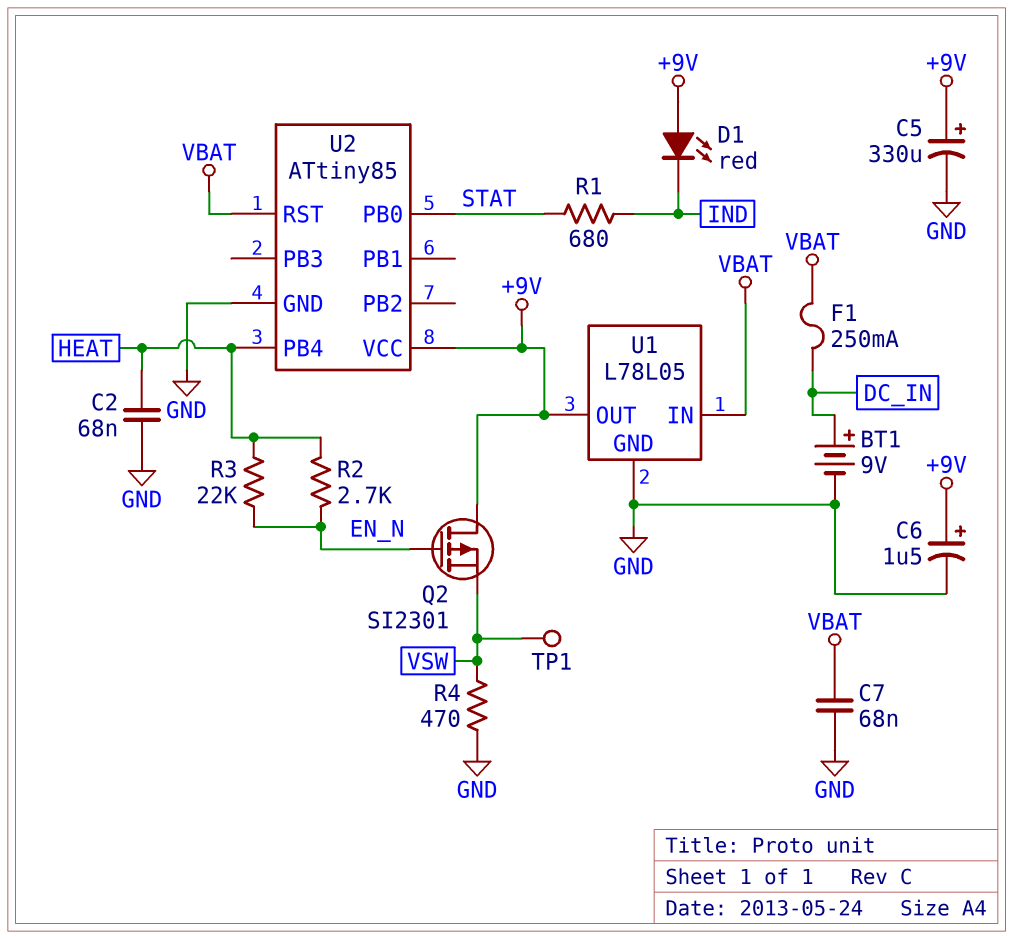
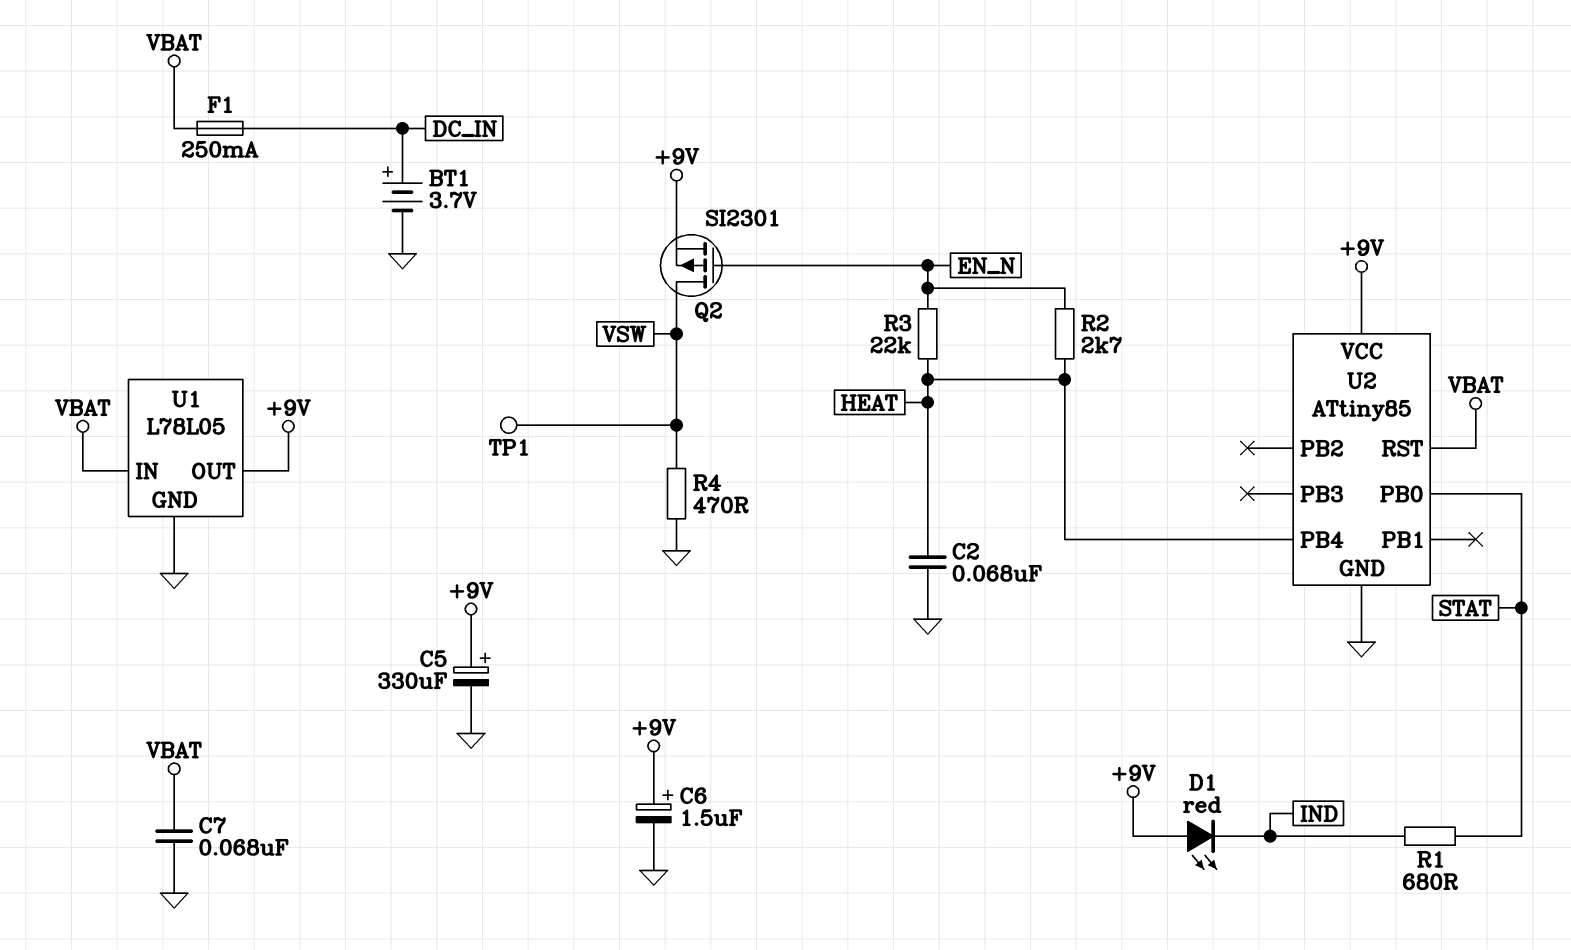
BT1: 9V (plus DC_IN, minus GND) -> 3.7V (plus DC_IN, minus GND)
Q2: PMOS SI2301 (G EN_N, D +9V, S VSW) -> PMOS SI2301 (G EN_N, D VSW, S +9V)

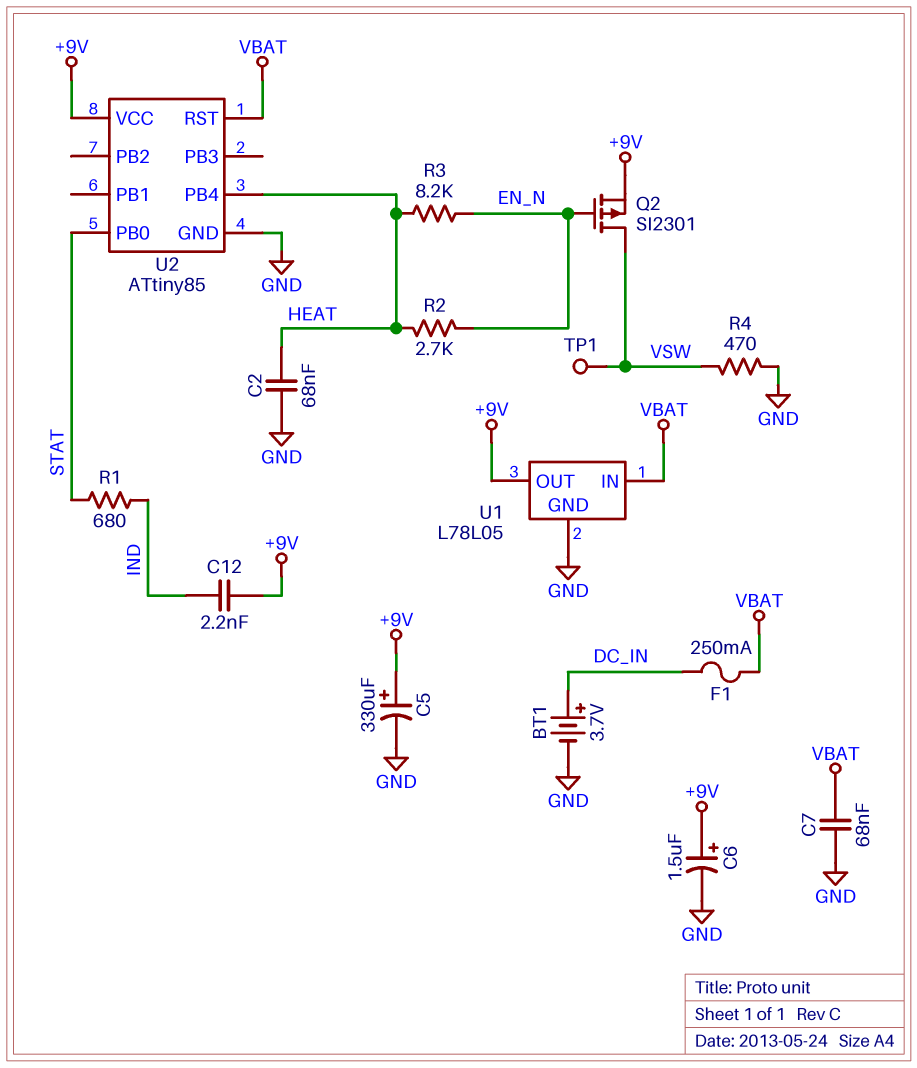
C12: none -> 2.2nF (+9V, IND)
D1: LED red (A +9V, K IND) -> none
R3: 22k (EN_N, HEAT) -> 8.2k (EN_N, HEAT)

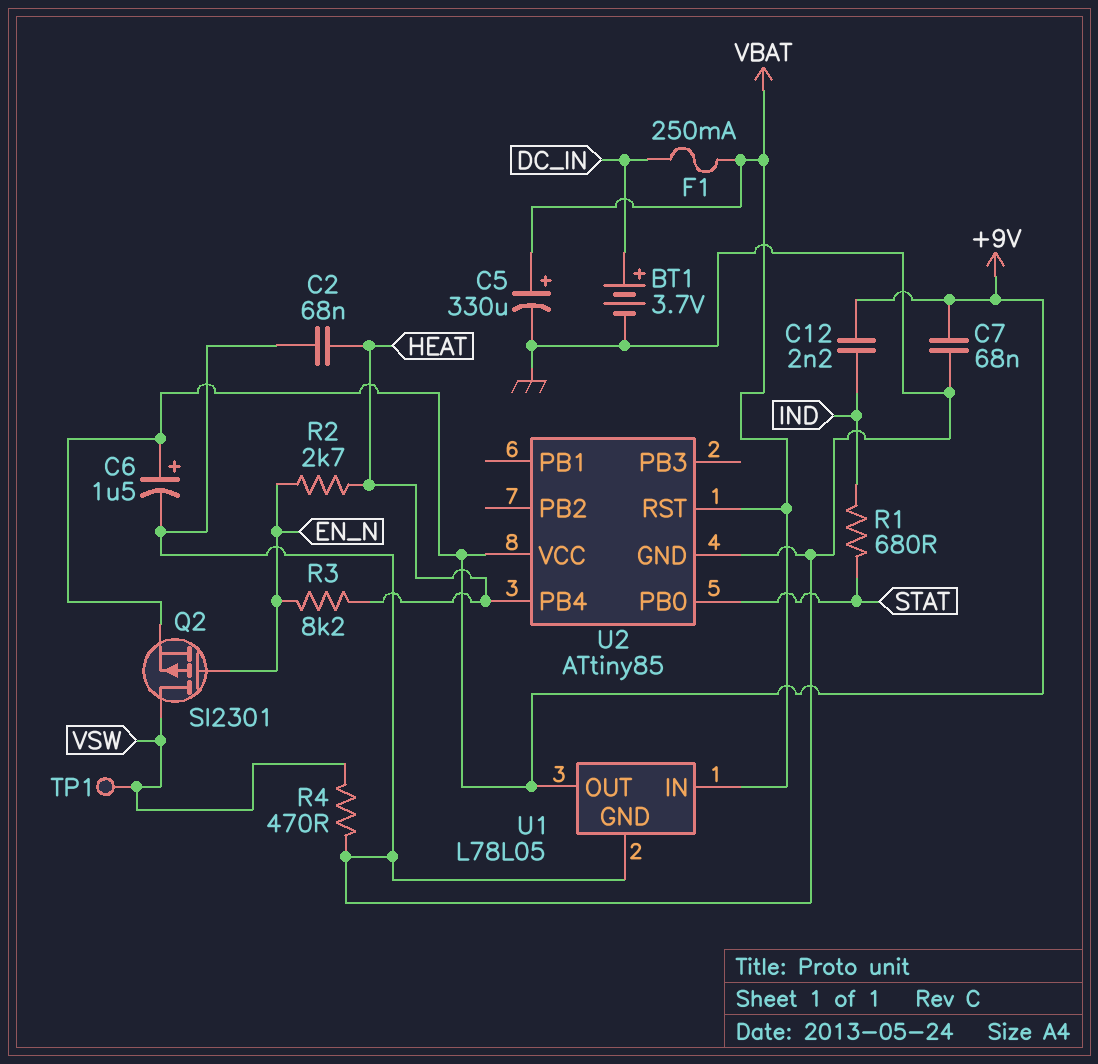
C5: 330uF (plus +9V, minus GND) -> 330uF (plus VBAT, minus GND)
C7: 68nF (GND, VBAT) -> 68nF (+9V, GND)

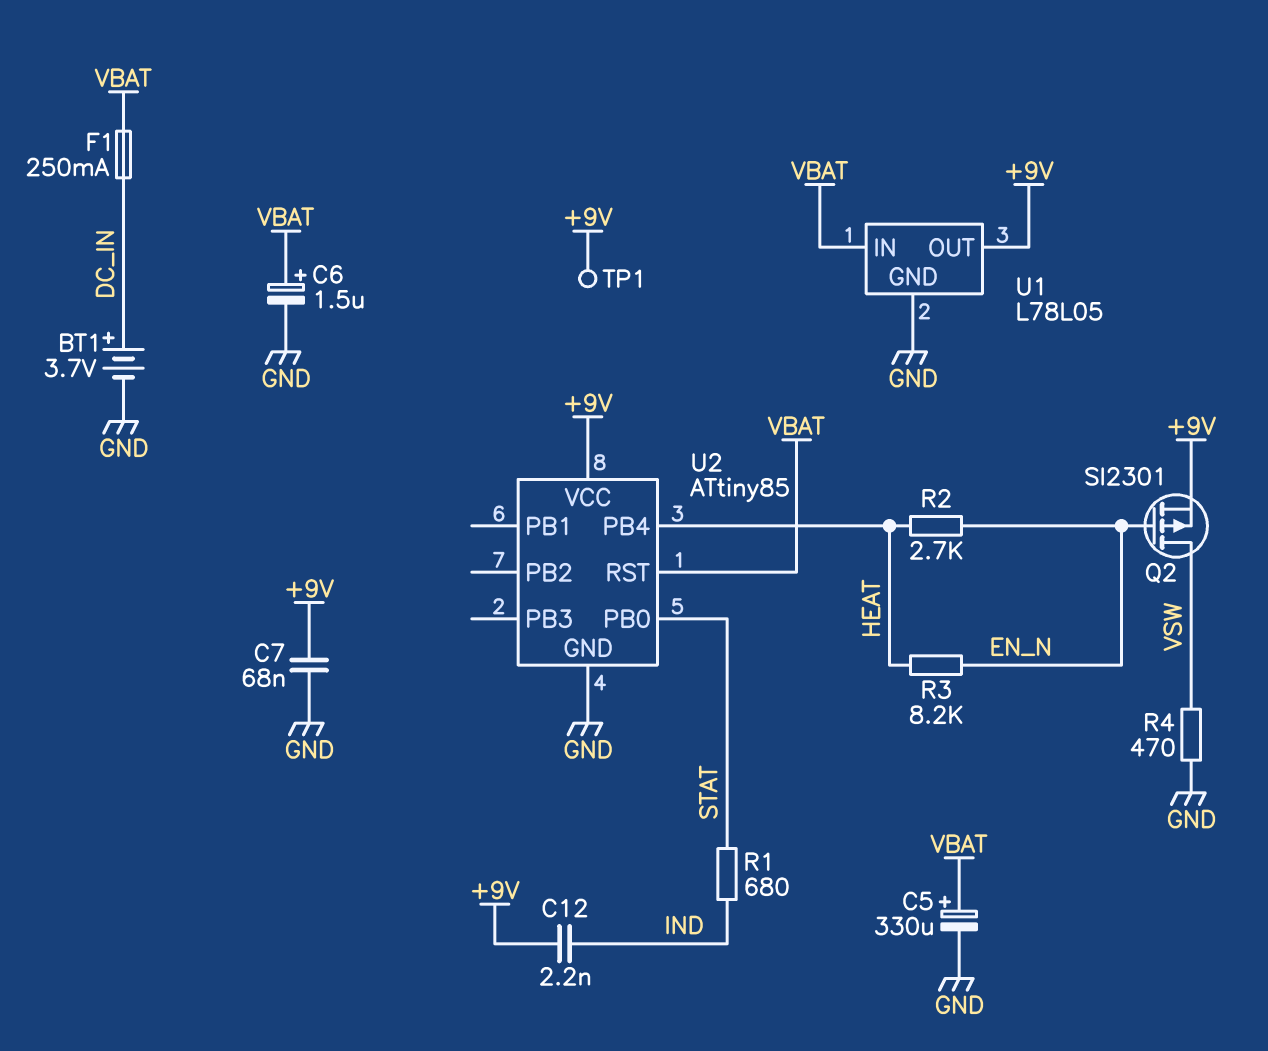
C2: 68nF (GND, HEAT) -> none
C6: 1.5uF (plus +9V, minus GND) -> 1.5uF (plus VBAT, minus GND)
TP1: test point (VSW) -> test point (+9V)

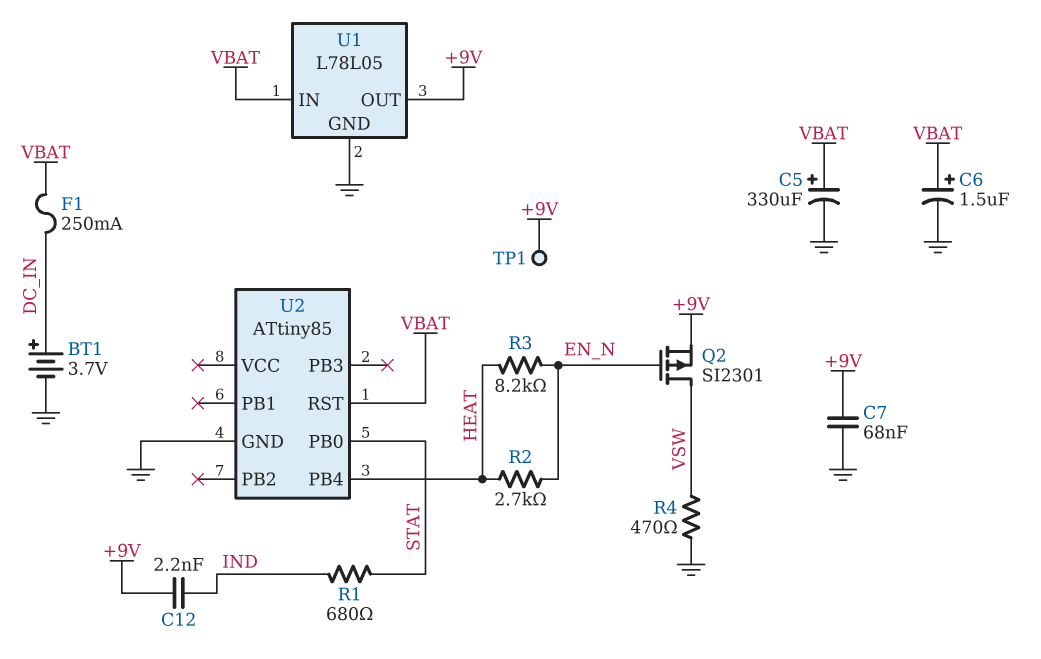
U2 pin VCC: +9V -> none

